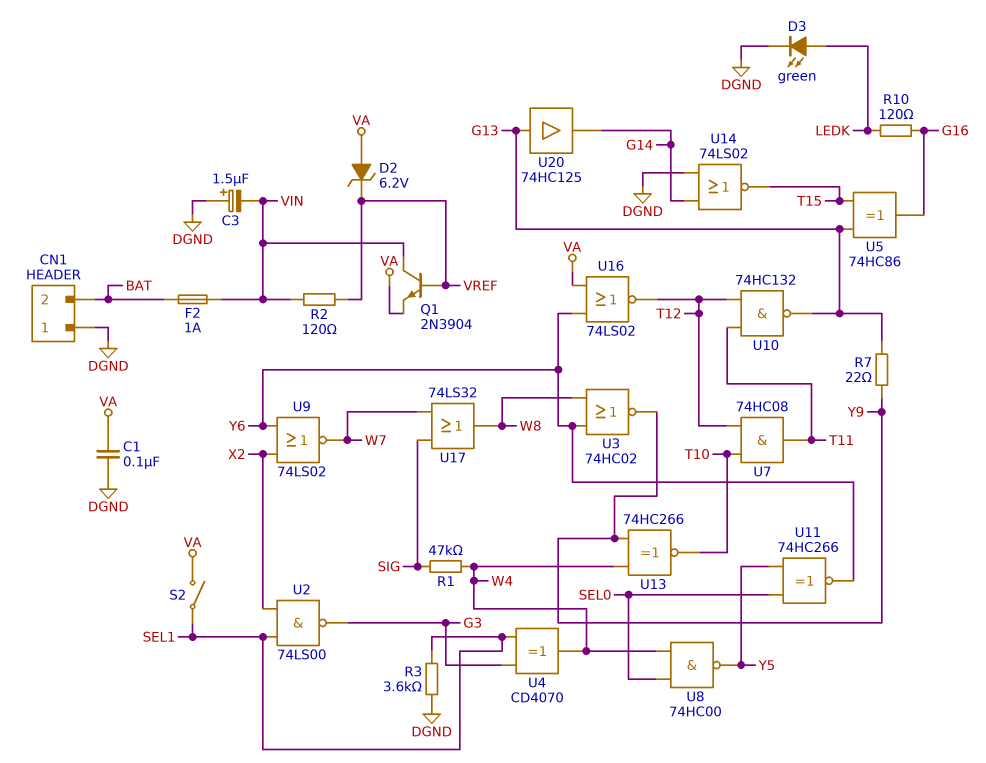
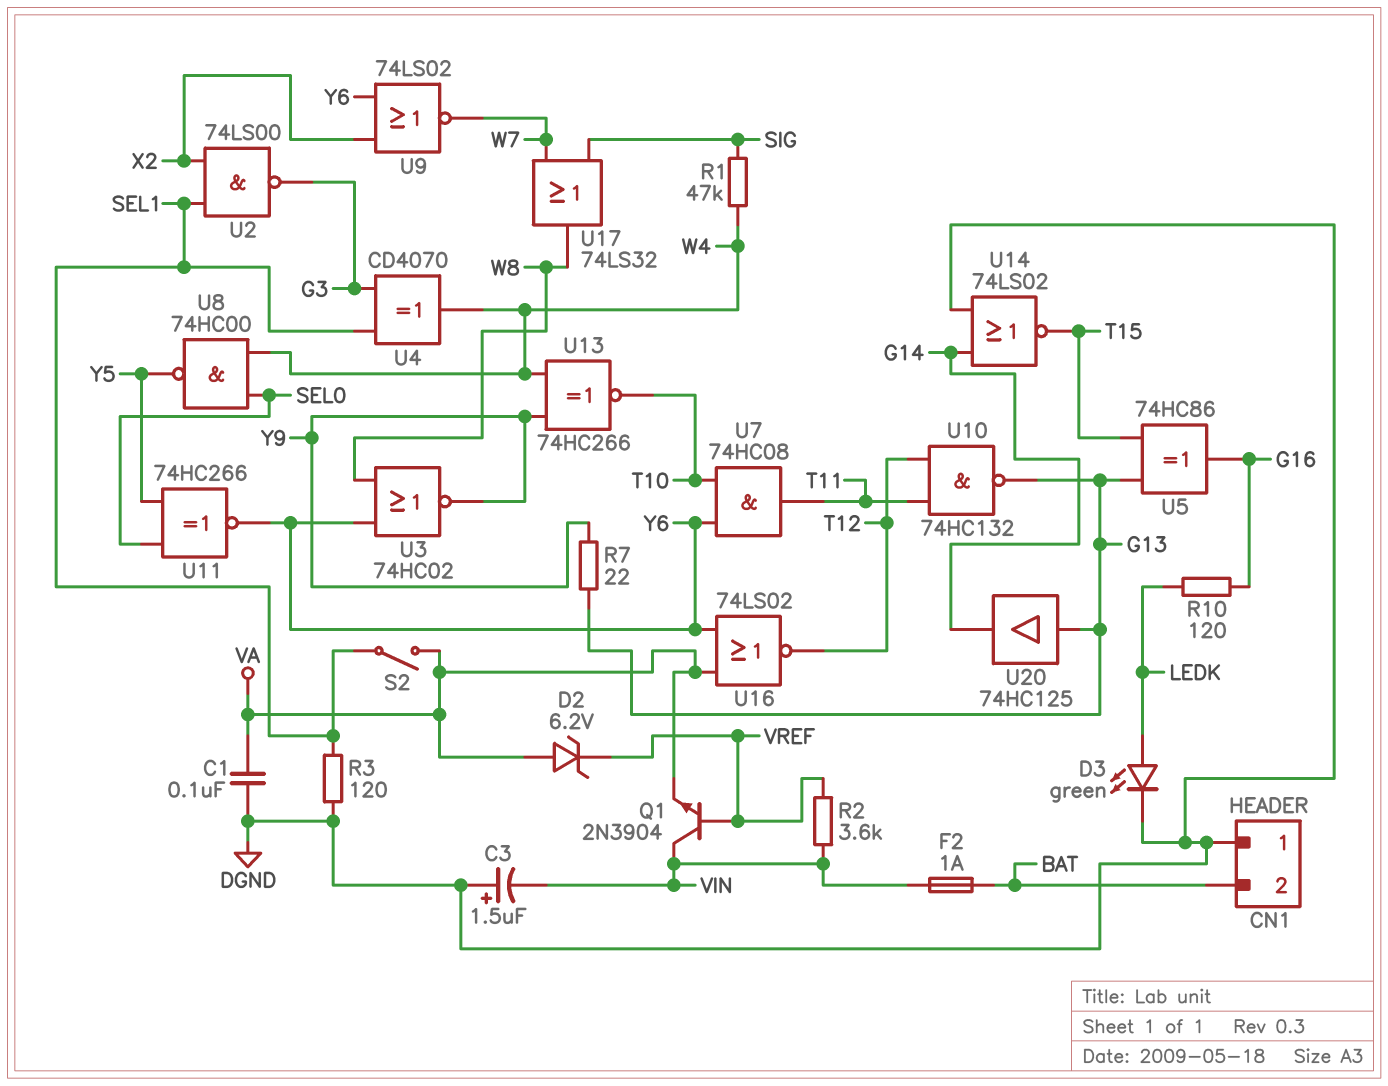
R2: 120 (VIN, VREF) -> 3.6k (VIN, VREF)
R3: 3.6k (DGND, SEL1) -> 120 (DGND, SEL1)
U7: AND 74HC08 (in T10, in T12, out T11) -> AND 74HC08 (in T10, in Y6, out T11)

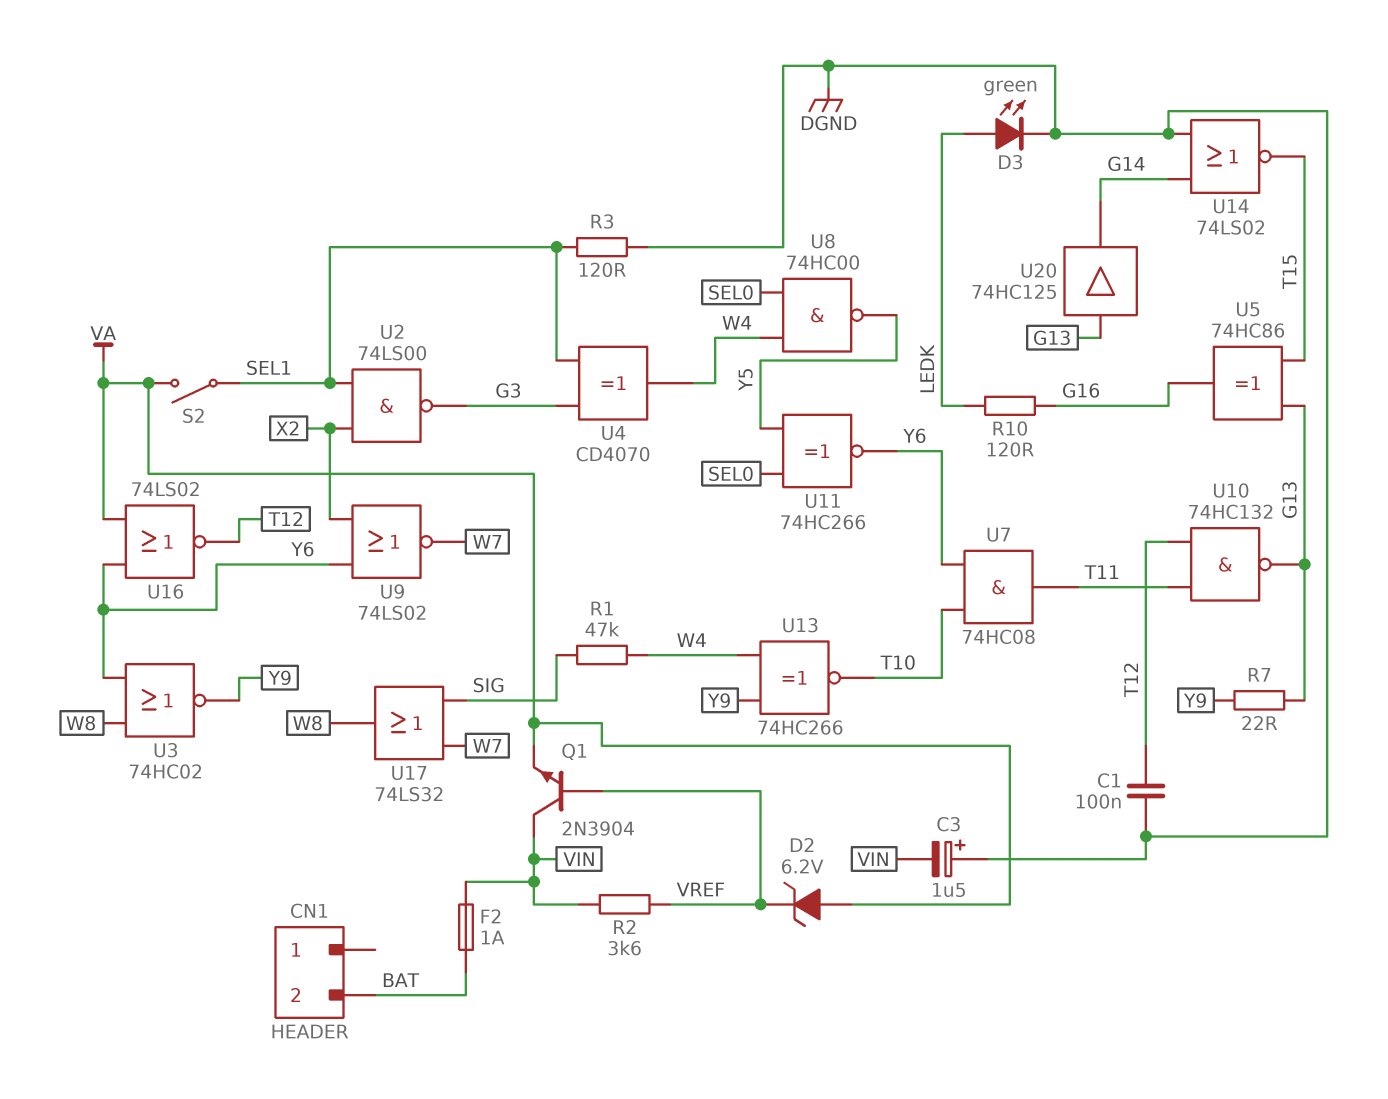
C1: 100nF (DGND, VA) -> 100nF (DGND, T12)
CN1 pin 1: DGND -> none

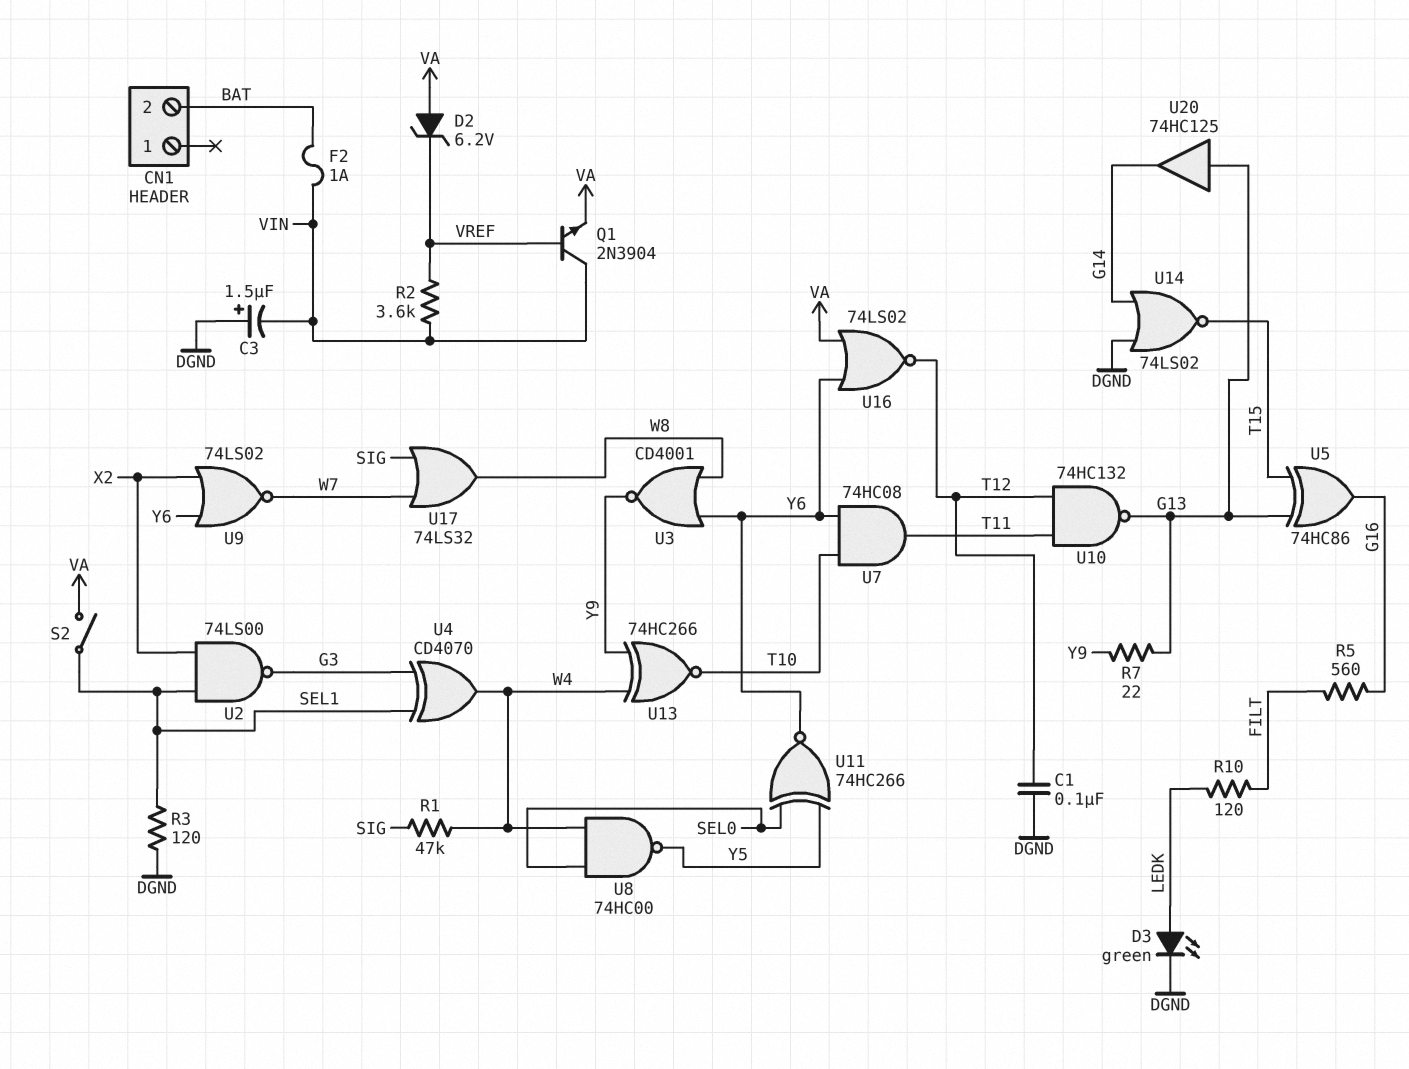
R5: none -> 560 (FILT, G16)
R10: 120 (G16, LEDK) -> 120 (FILT, LEDK)
U3: NOR 74HC02 (in W8, in Y6, out Y9) -> NOR CD4001 (in W8, in Y6, out Y9)

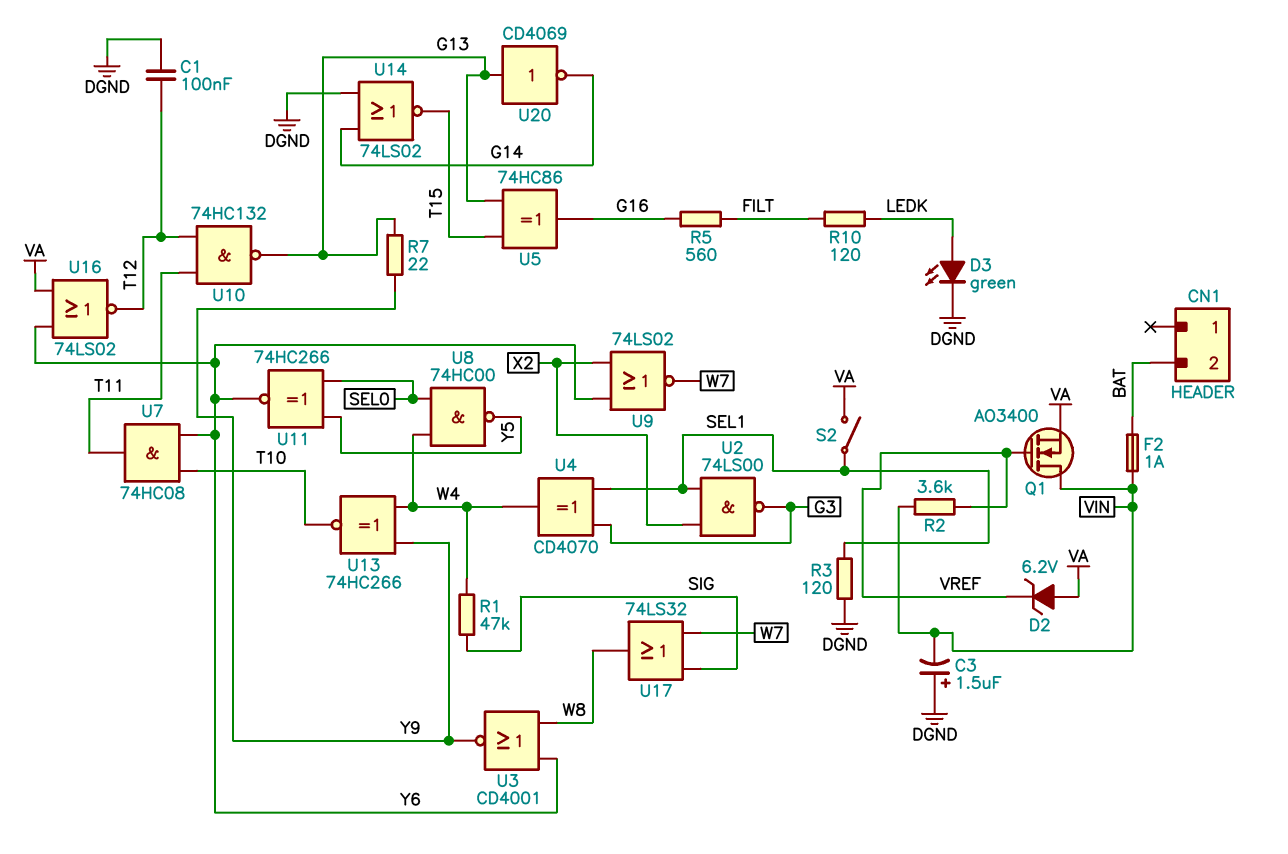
Q1: NPN 2N3904 (B VREF, C VIN, E VA) -> NMOS AO3400 (G VREF, D VIN, S VA)
U20: buffer 74HC125 (in G13, out G14) -> NOT CD4069 (in G13, out G14)

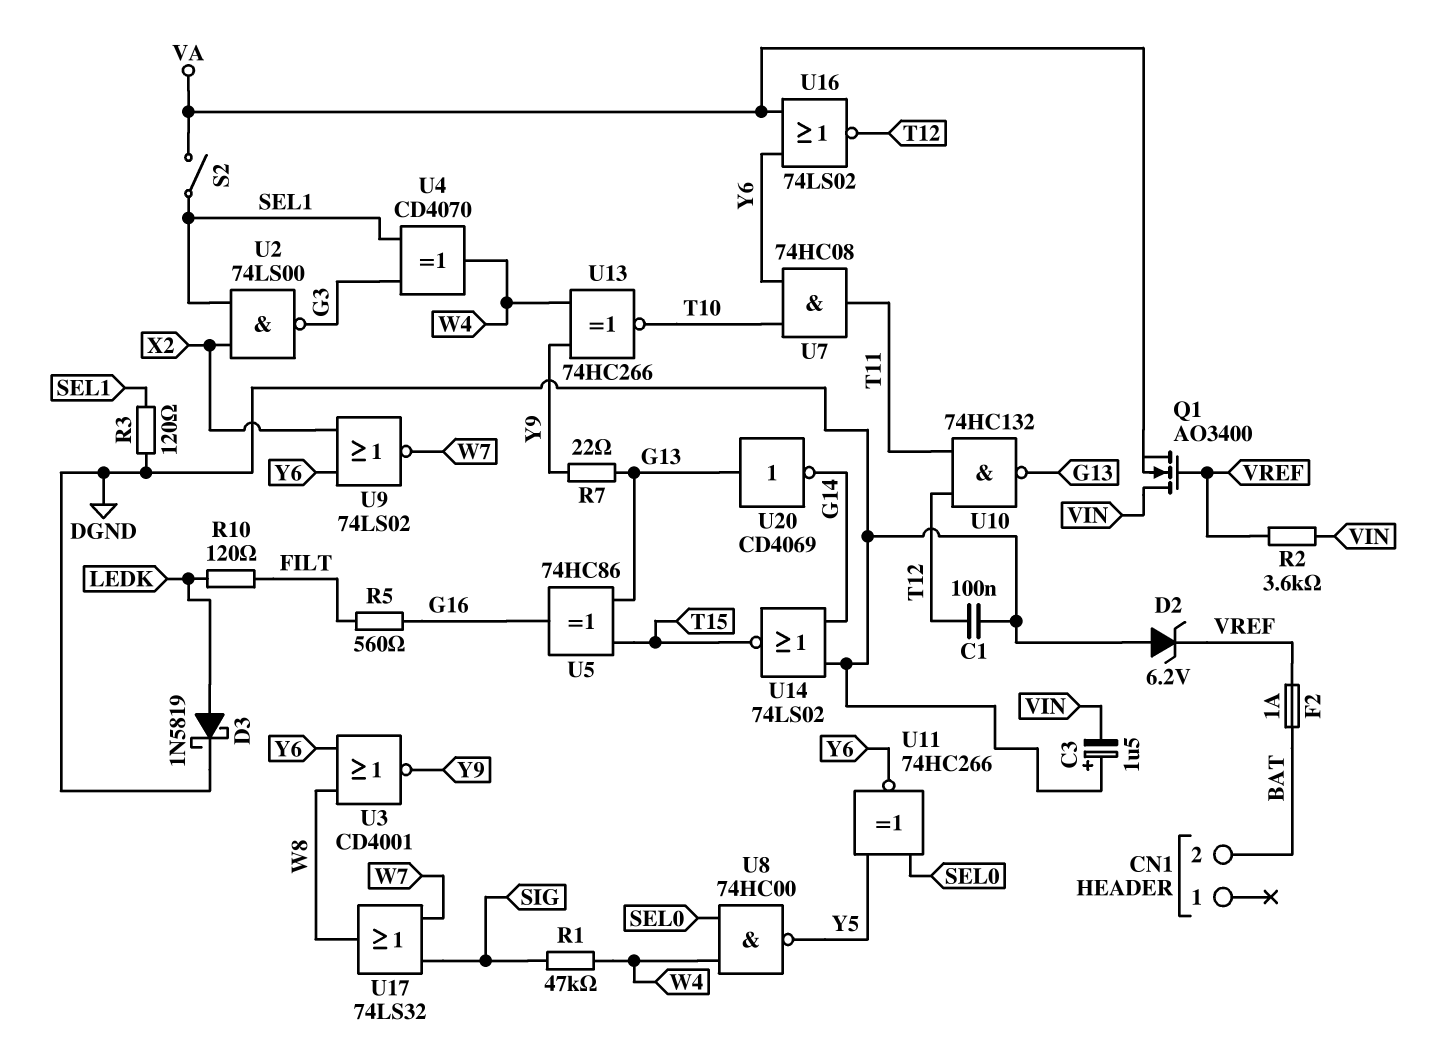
D2: zener 6.2V (A VA, K VREF) -> zener 6.2V (A DGND, K VREF)
D3: LED green (A LEDK, K DGND) -> schottky 1N5819 (A LEDK, K DGND)
F2: 1A (BAT, VIN) -> 1A (BAT, VREF)

